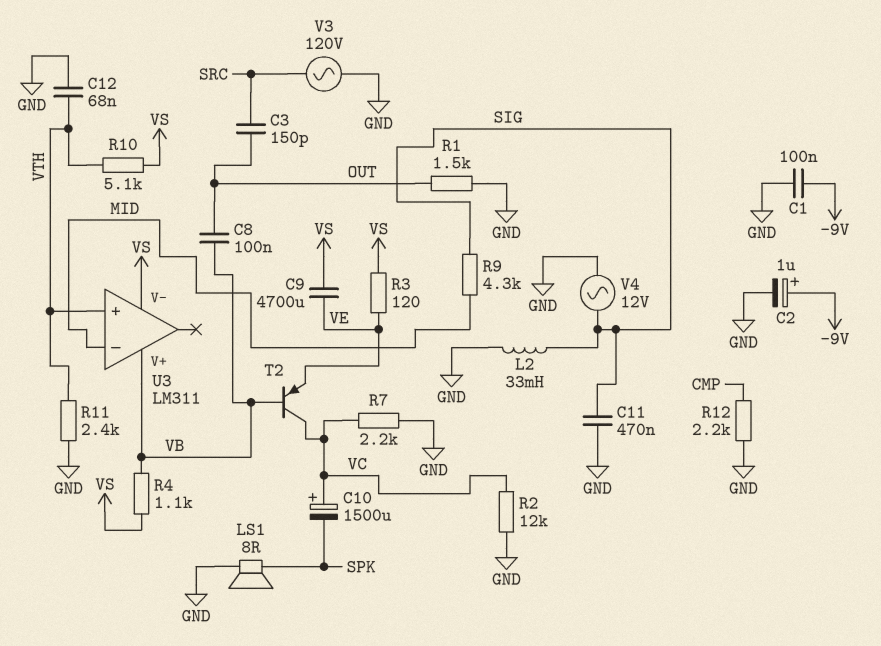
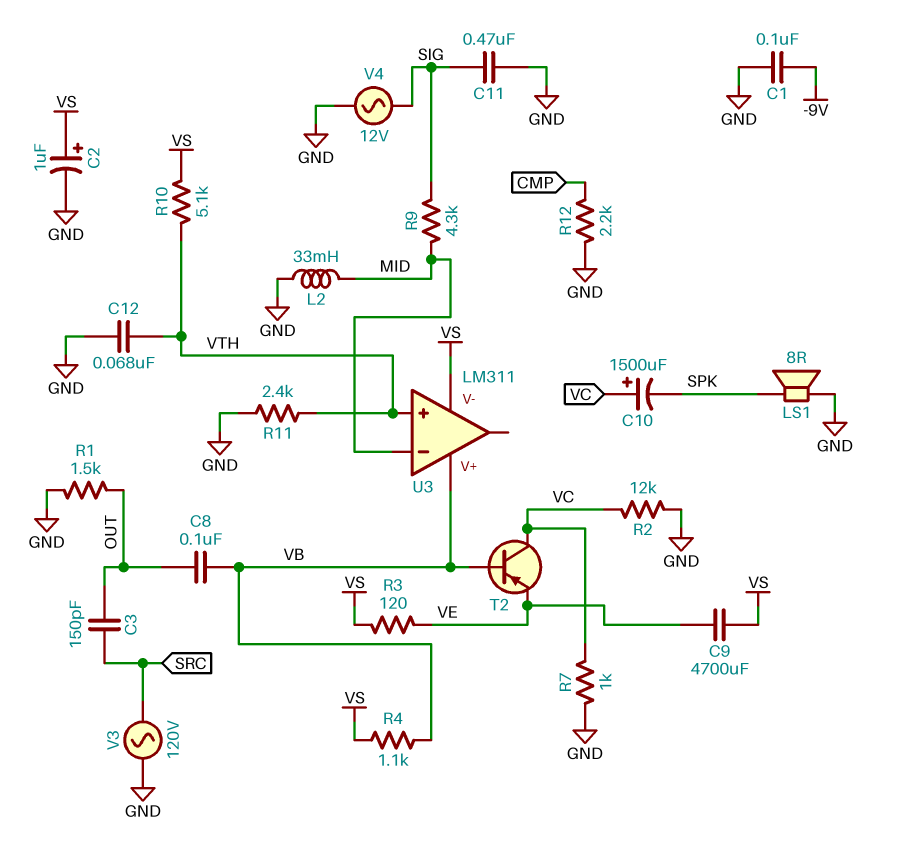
C2: 1uF (plus -9V, minus GND) -> 1uF (plus VS, minus GND)
L2: 33mH (GND, SIG) -> 33mH (GND, MID)
R7: 2.2k (GND, VC) -> 1k (GND, VC)

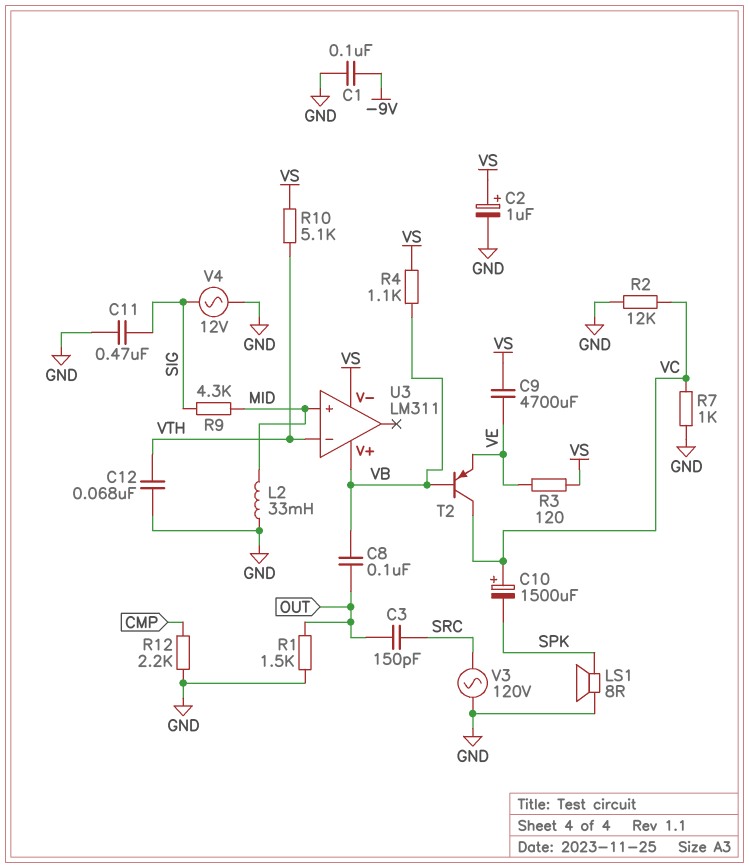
R11: 2.4k (GND, VTH) -> none
U3 pin in+: VTH -> MID
U3 pin in-: MID -> VTH

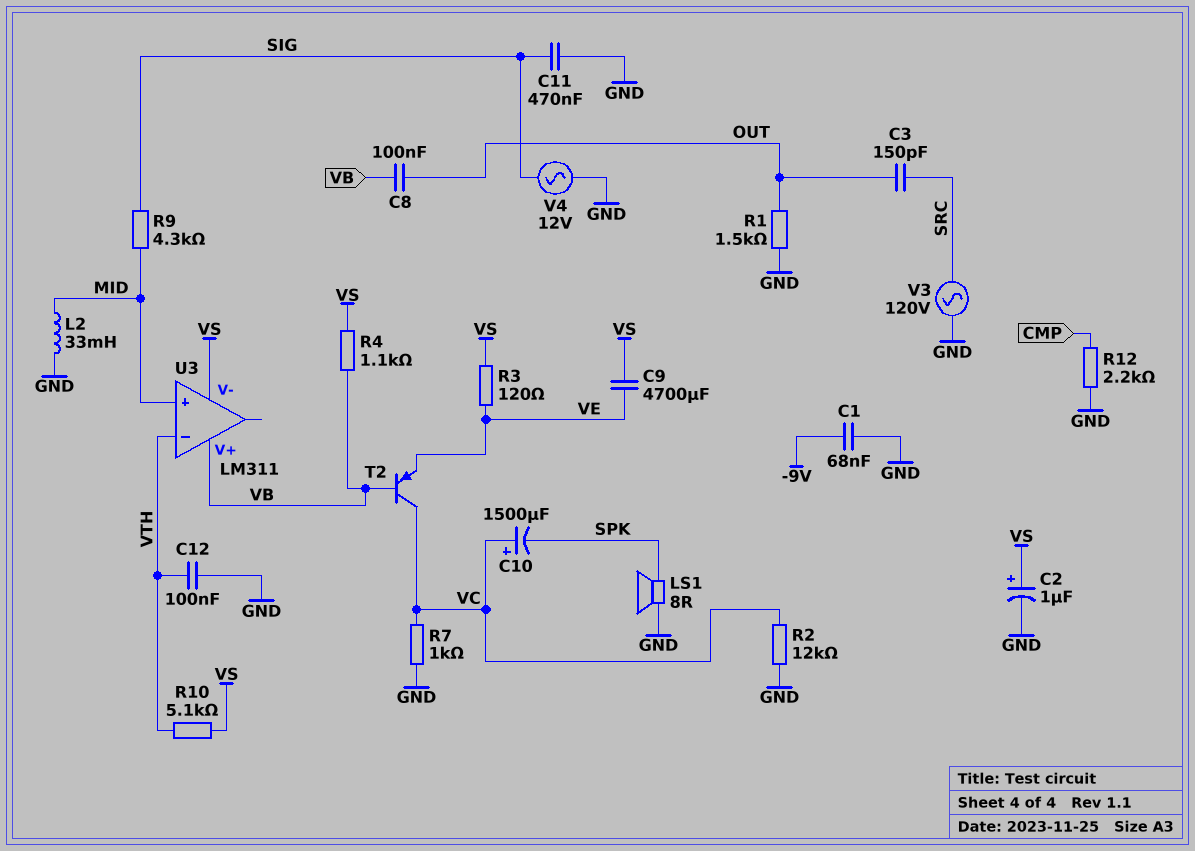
C1: 100nF (-9V, GND) -> 68nF (-9V, GND)
C12: 68nF (GND, VTH) -> 100nF (GND, VTH)

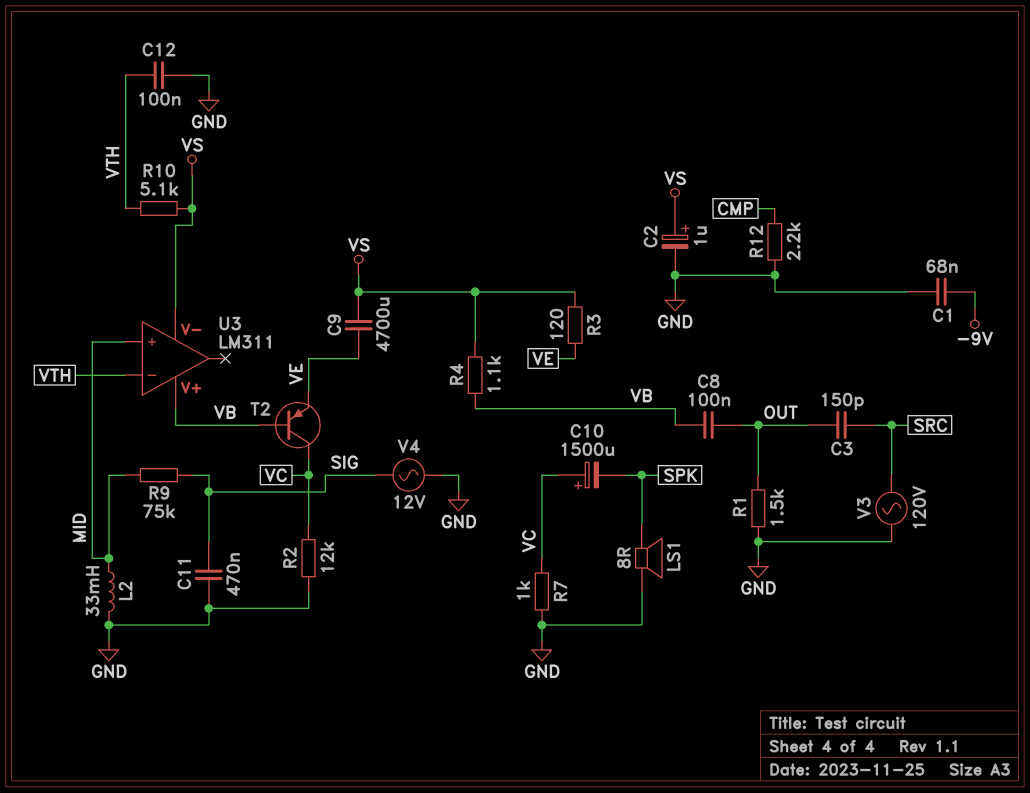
R9: 4.3k (MID, SIG) -> 75k (MID, SIG)

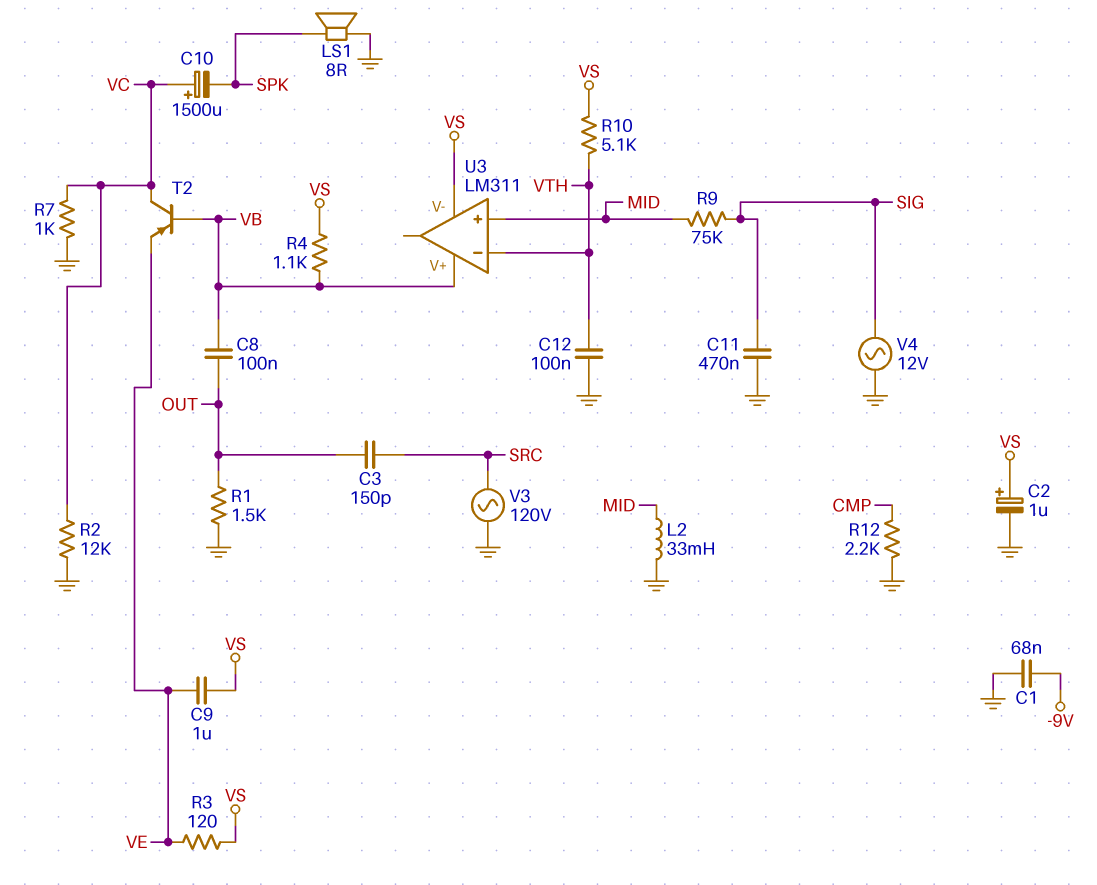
C9: 4700uF (VE, VS) -> 1uF (VE, VS)

